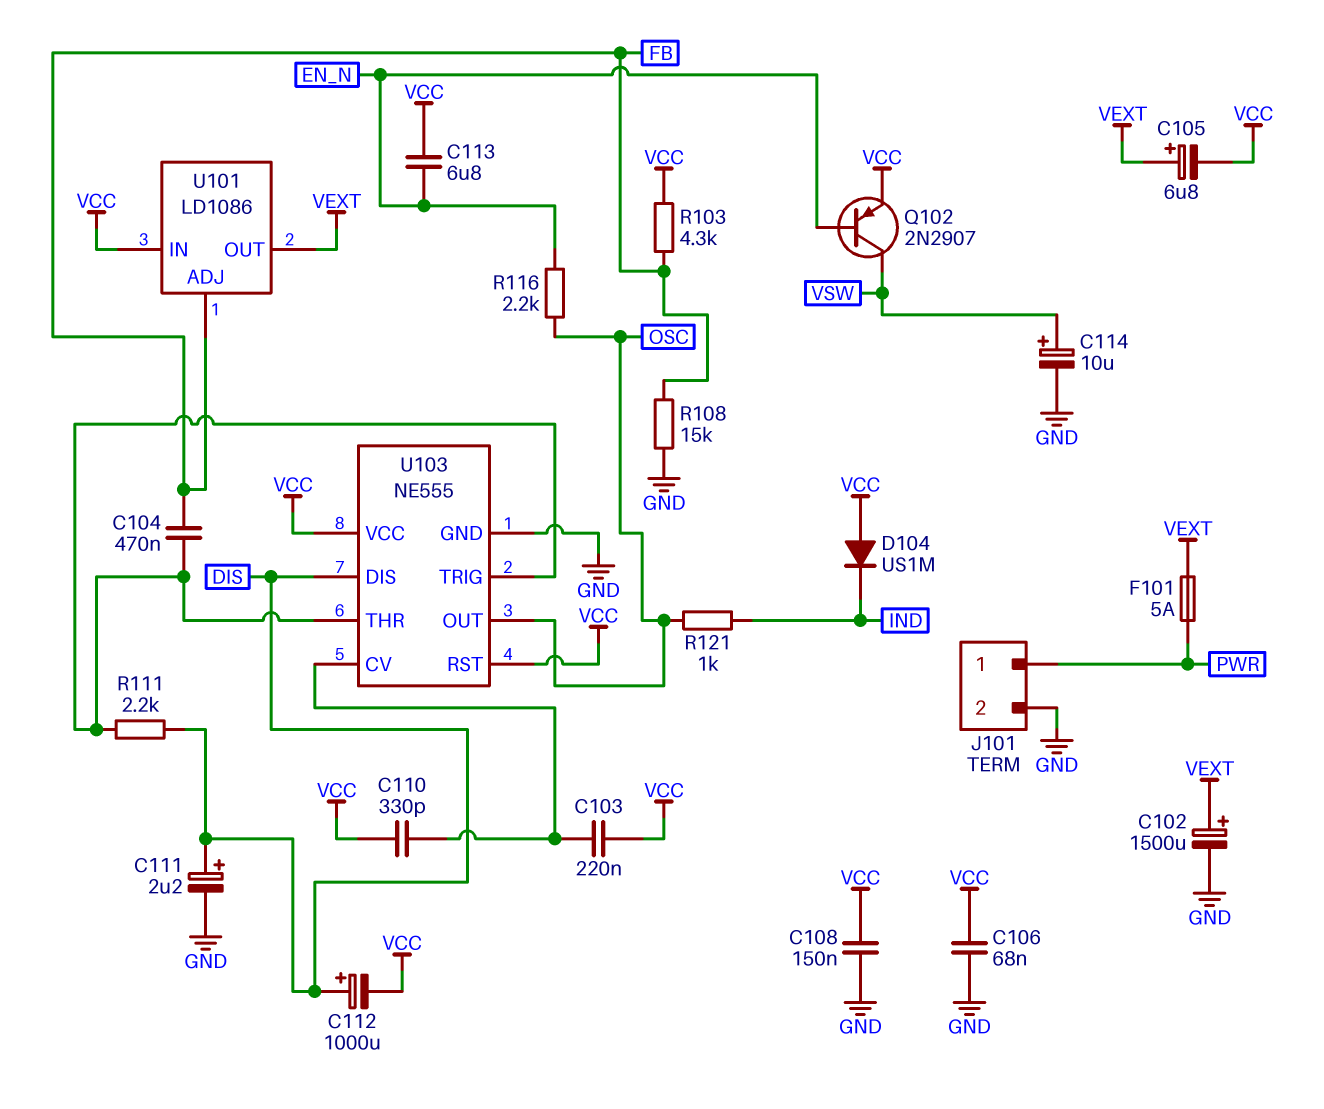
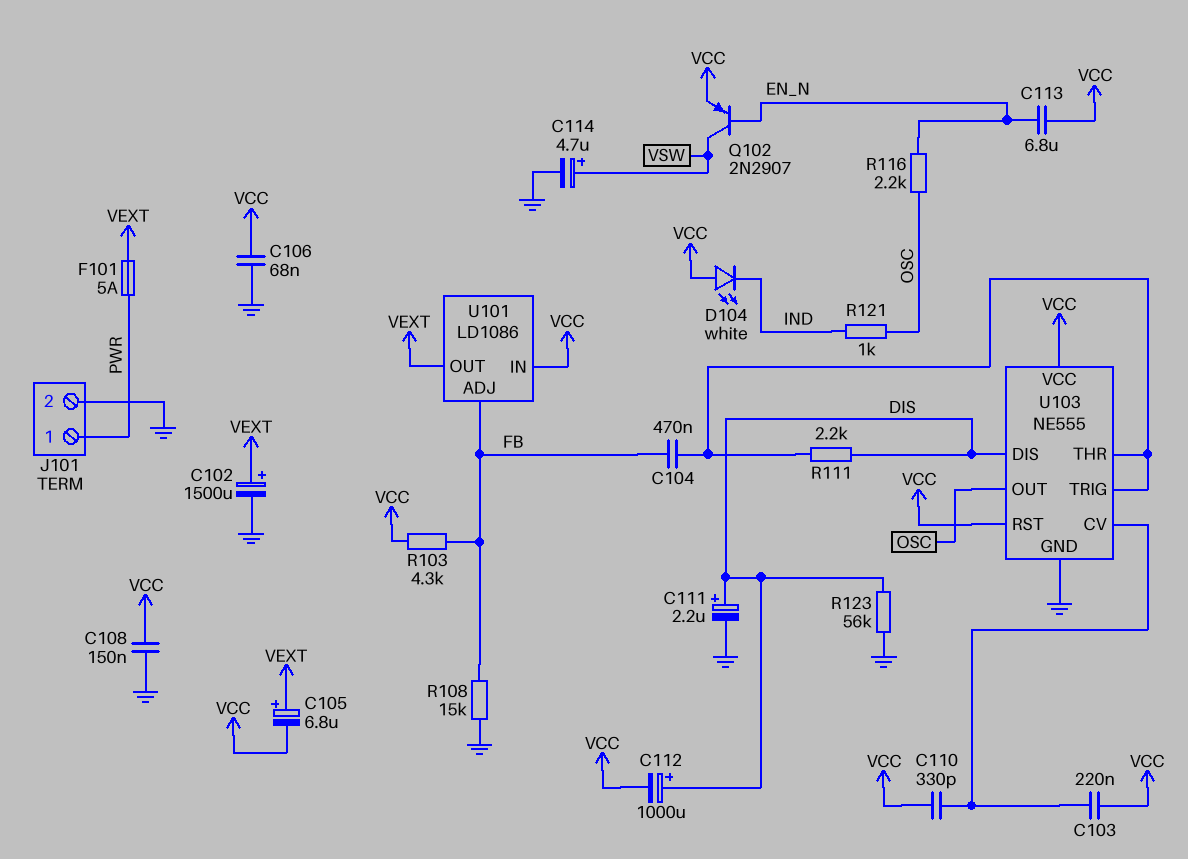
C114: 10uF (plus VSW, minus GND) -> 4.7uF (plus VSW, minus GND)
D104: diode US1M (A VCC, K IND) -> LED white (A VCC, K IND)
R123: none -> 56k (DIS, GND)

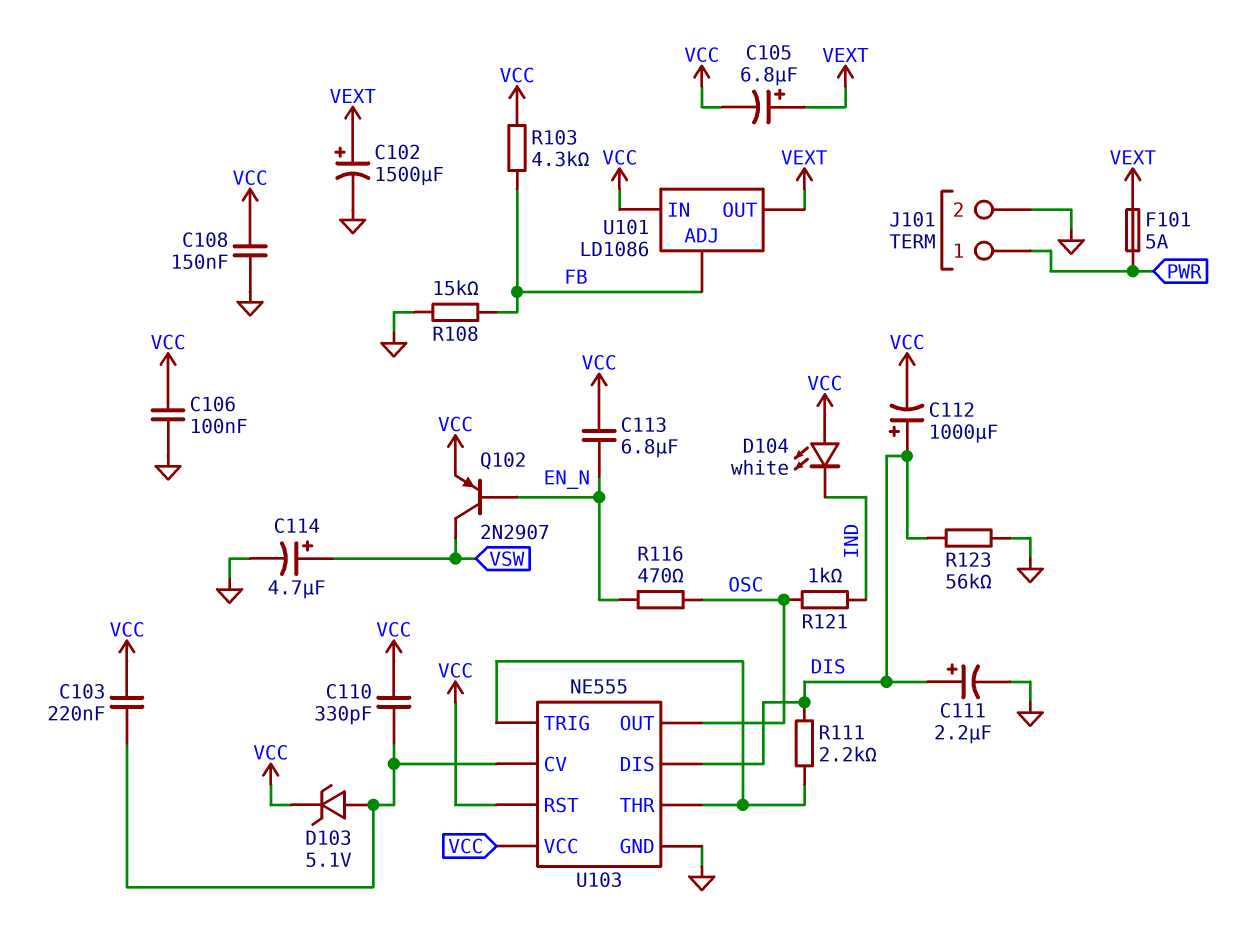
C104: 470nF (FB, U103/THR) -> none
C106: 68nF (GND, VCC) -> 100nF (GND, VCC)
D103: none -> zener 5.1V (A U103/CV, K VCC)
R116: 2.2k (EN_N, OSC) -> 470 (EN_N, OSC)

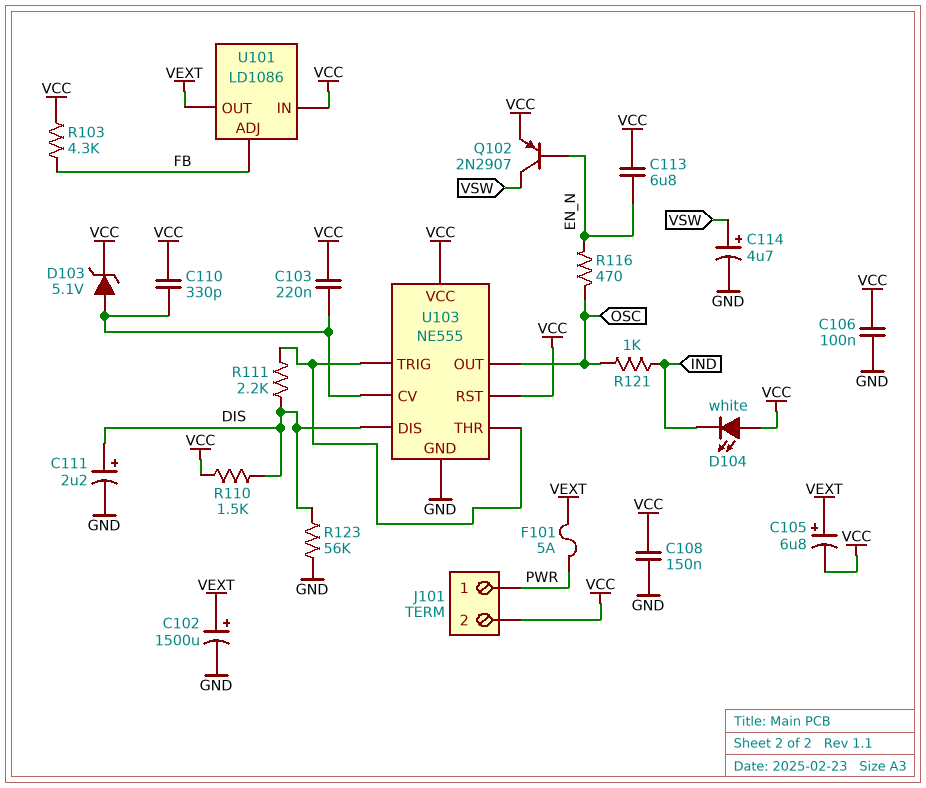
C112: 1000uF (plus DIS, minus VCC) -> none
J101 pin 2: GND -> VCC
R108: 15k (FB, GND) -> none
R110: none -> 1.5k (DIS, VCC)

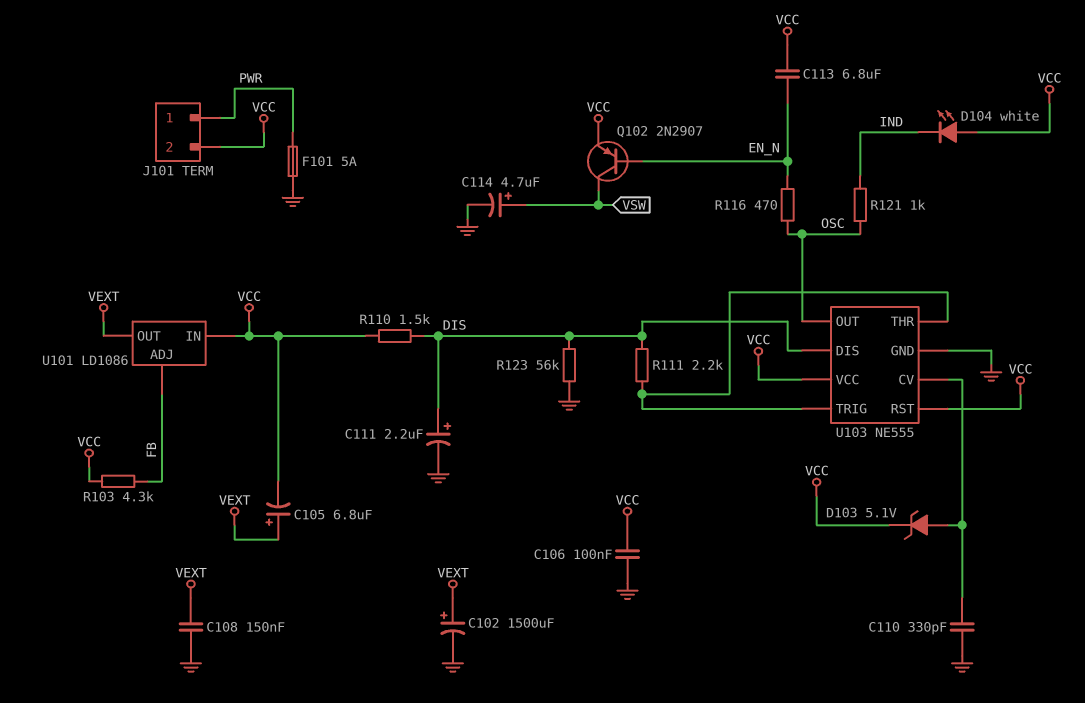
C103: 220nF (U103/CV, VCC) -> none
C108: 150nF (GND, VCC) -> 150nF (GND, VEXT)
C110: 330pF (U103/CV, VCC) -> 330pF (GND, U103/CV)
F101: 5A (PWR, VEXT) -> 5A (GND, PWR)

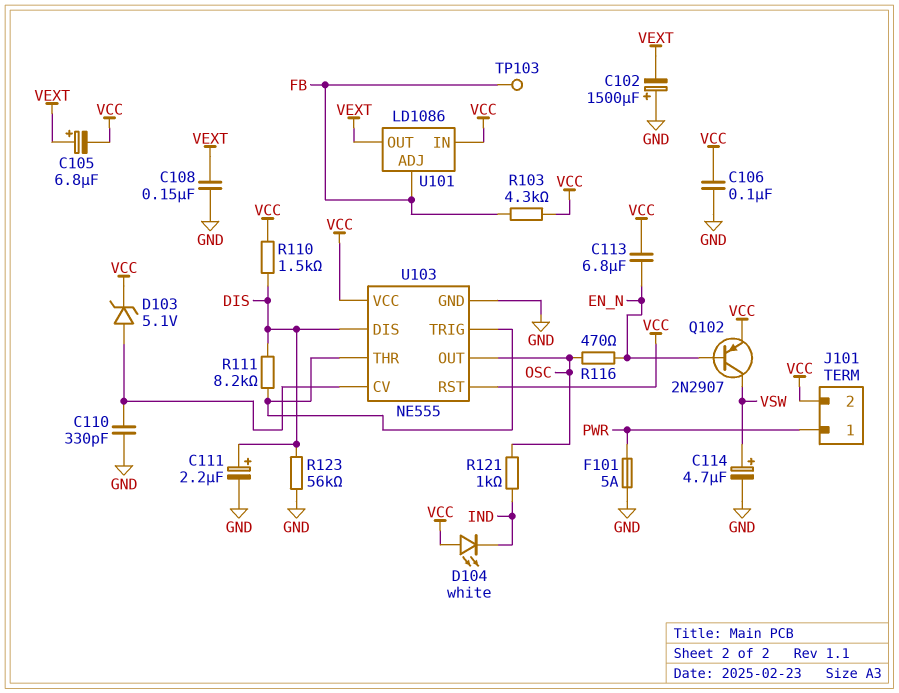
C102: 1500uF (plus VEXT, minus GND) -> 1500uF (plus GND, minus VEXT)
R111: 2.2k (DIS, U103/THR) -> 8.2k (DIS, U103/THR)
TP103: none -> test point (FB)

